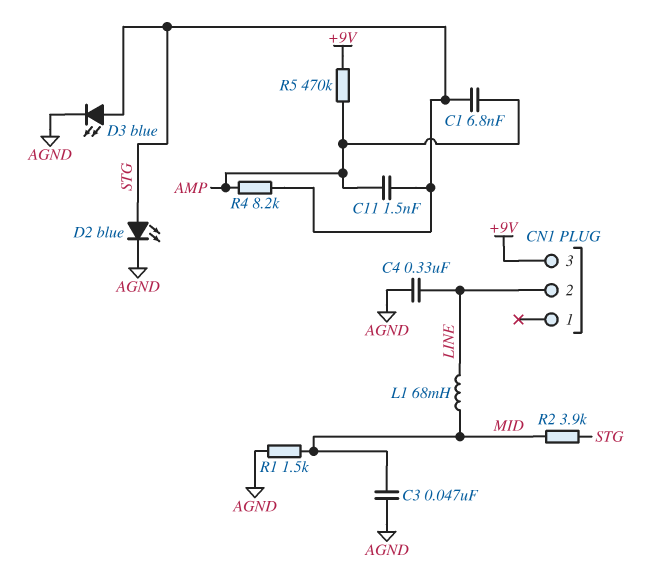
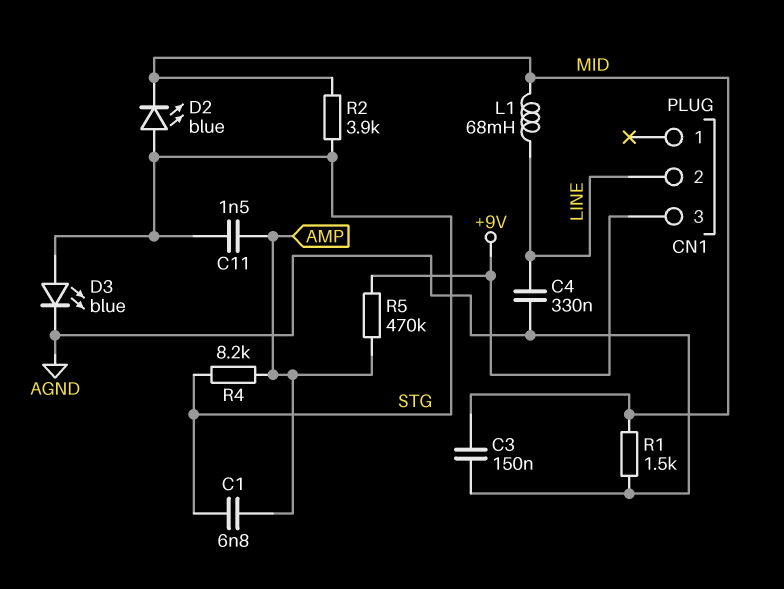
C3: 47nF (AGND, MID) -> 150nF (AGND, MID)
D2: LED blue (A STG, K AGND) -> LED blue (A STG, K MID)

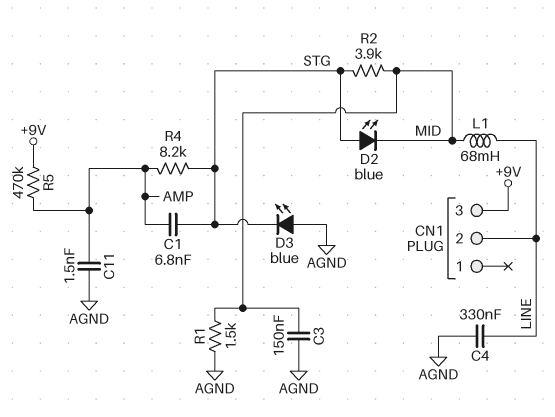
C11: 1.5nF (AMP, STG) -> 1.5nF (AGND, AMP)
D3: LED blue (A STG, K AGND) -> LED blue (A AGND, K STG)

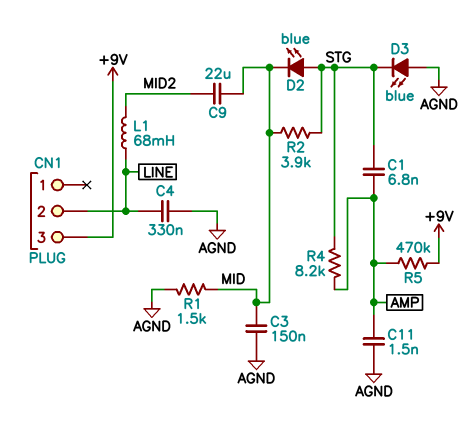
C9: none -> 22uF (MID, MID2)
L1: 68mH (LINE, MID) -> 68mH (LINE, MID2)

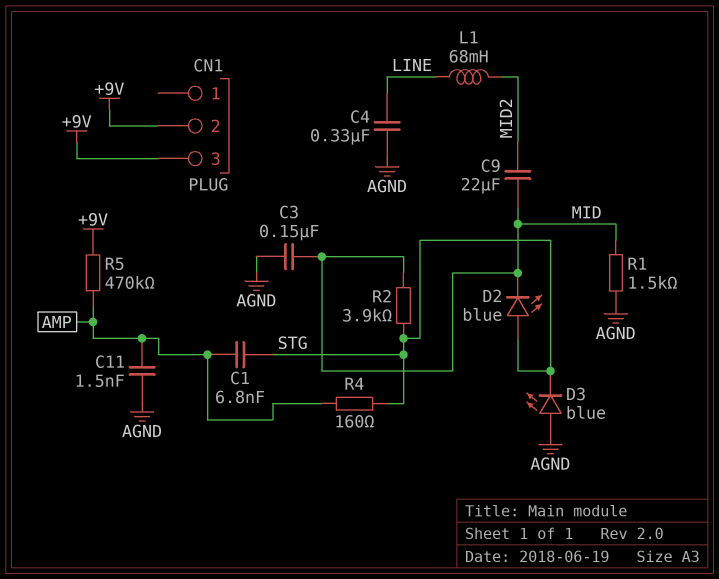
CN1 pin 2: LINE -> +9V
R4: 8.2k (AMP, STG) -> 160 (AMP, STG)

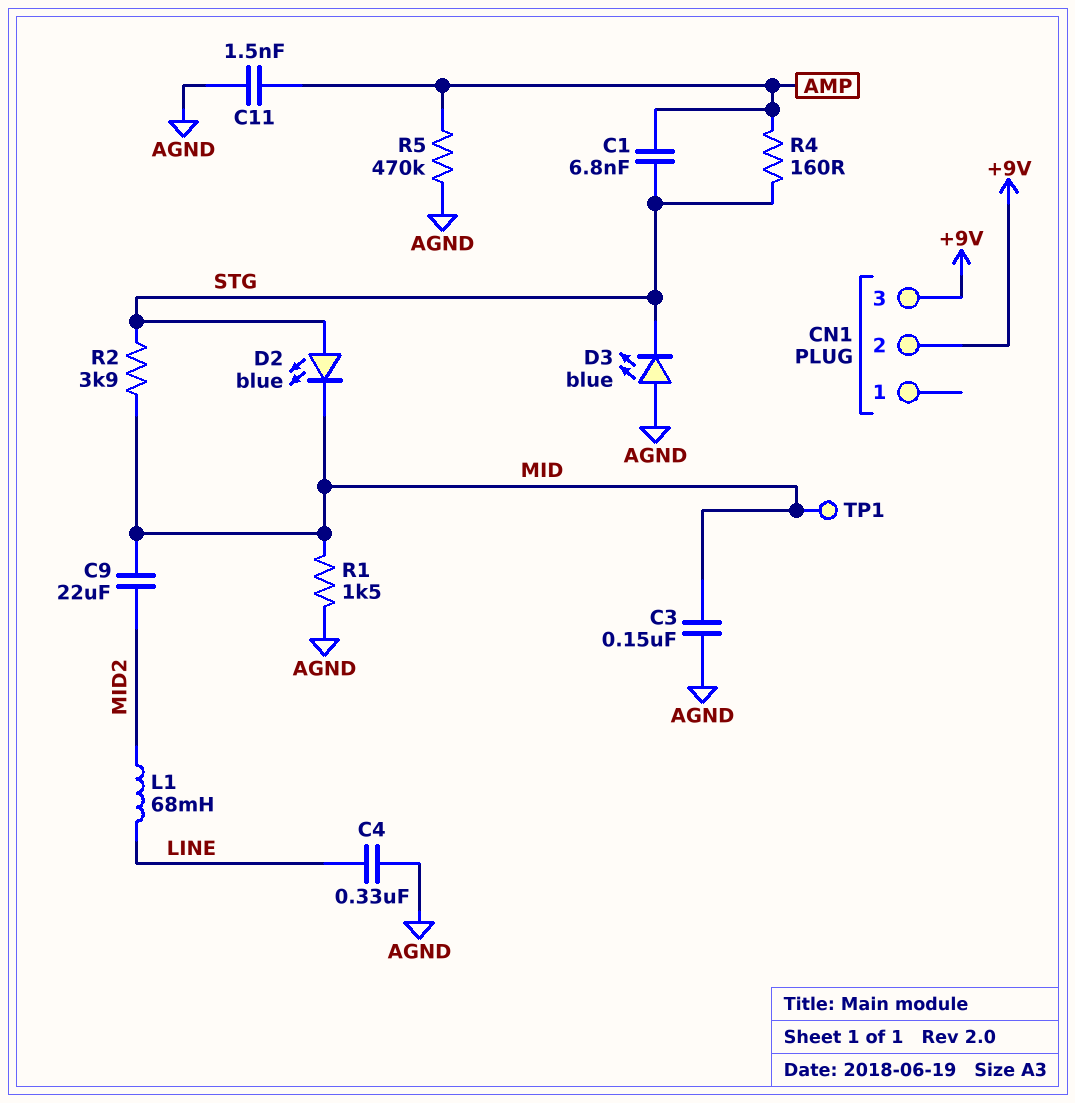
R5: 470k (+9V, AMP) -> 470k (AGND, AMP)
TP1: none -> test point (MID)

